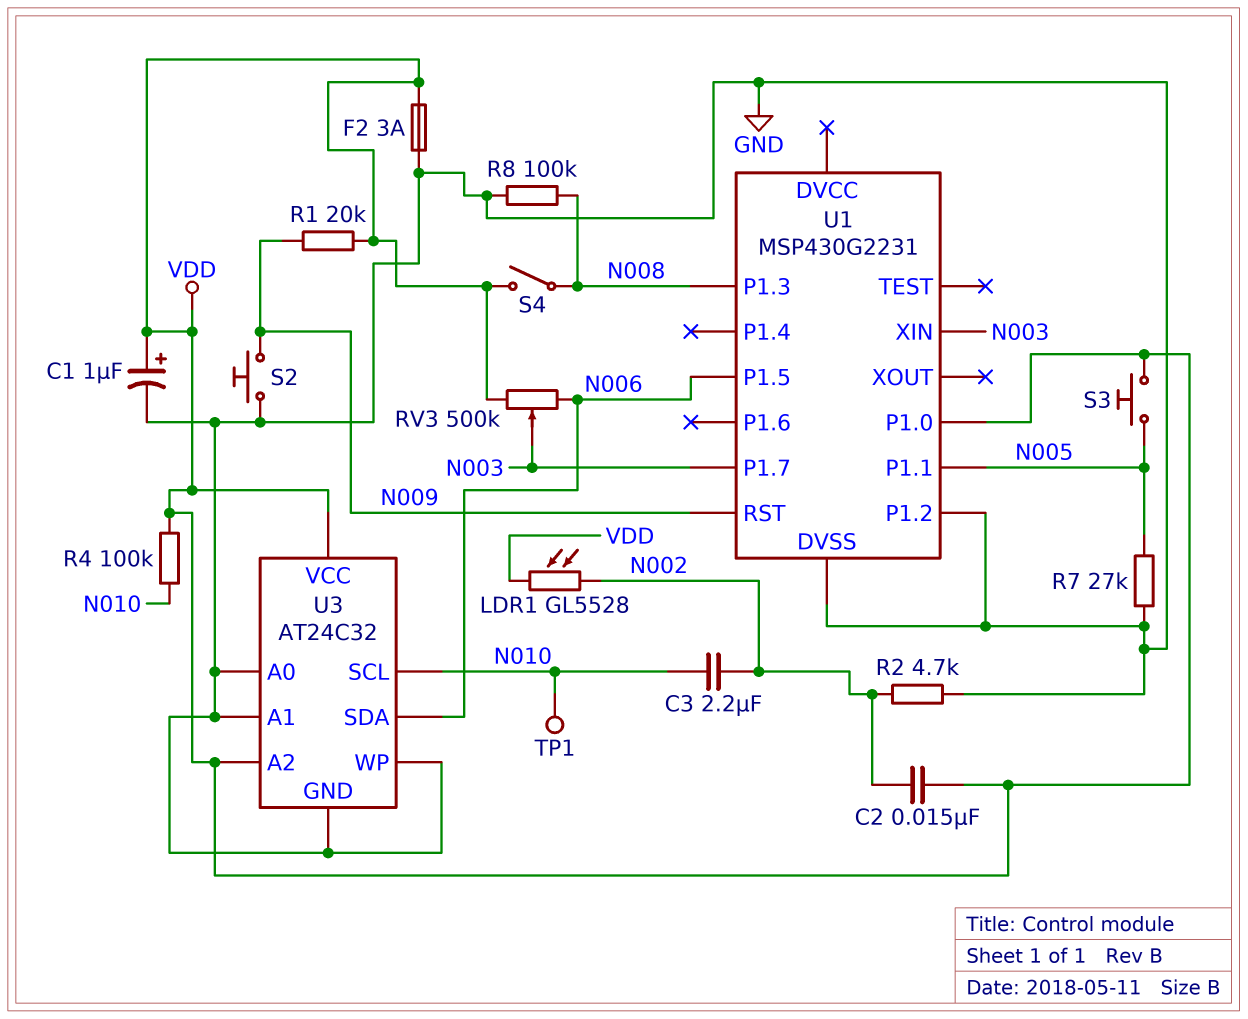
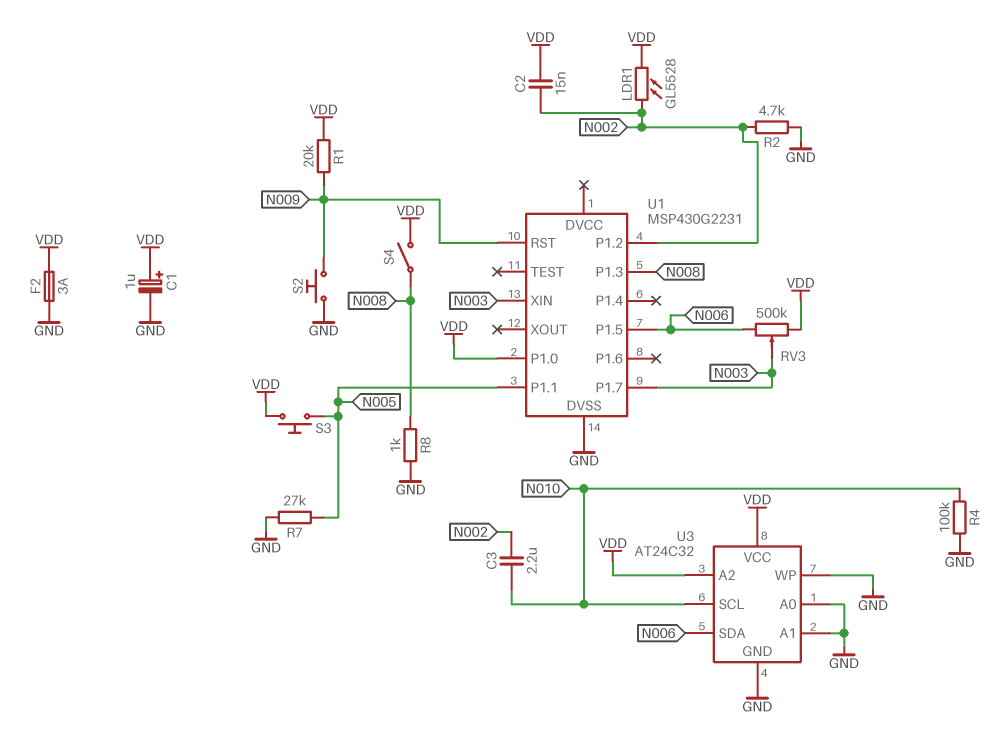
R4: 100k (N010, VDD) -> 100k (GND, N010)
R8: 100k (GND, N008) -> 1k (GND, N008)
TP1: test point (N010) -> none
U1 pin P1.2: GND -> N002

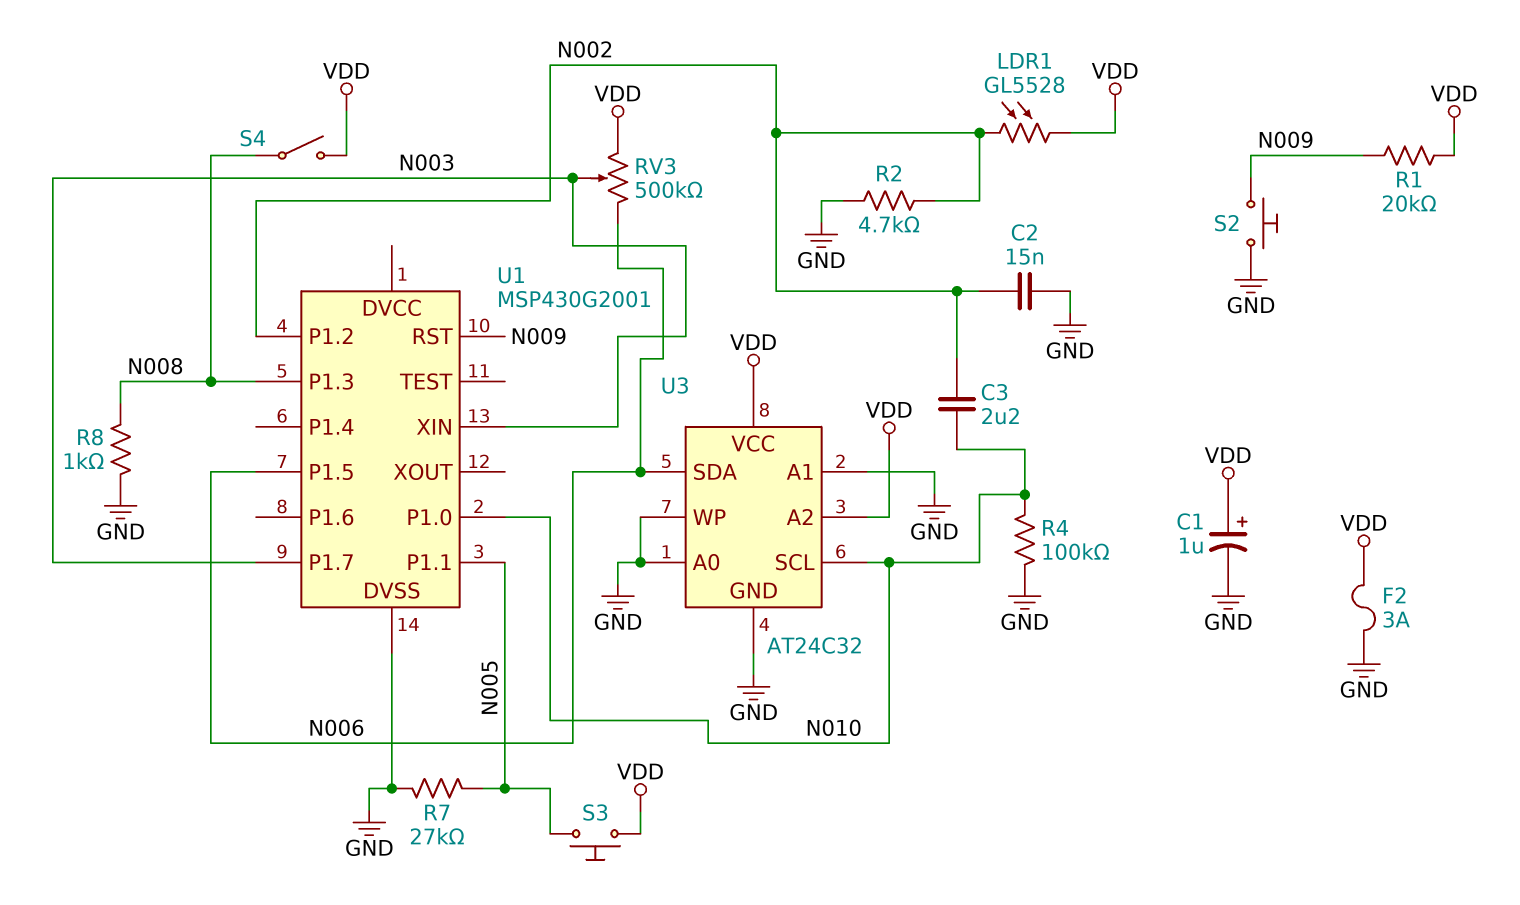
C2: 15nF (N002, VDD) -> 15nF (GND, N002)
U1: MSP430G2231 -> MSP430G2001
U1 pin P1.0: VDD -> N010

